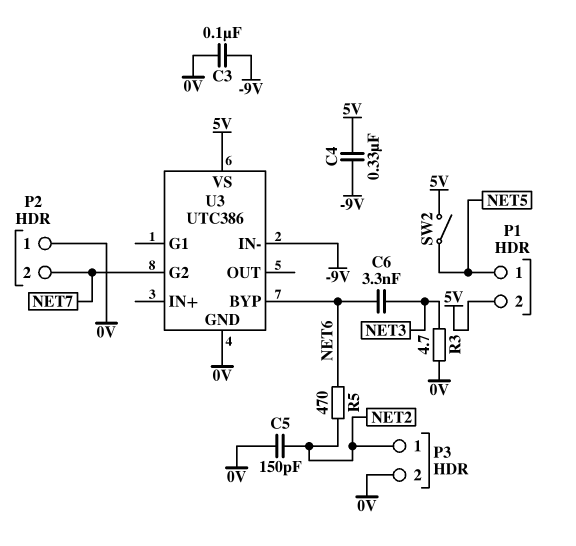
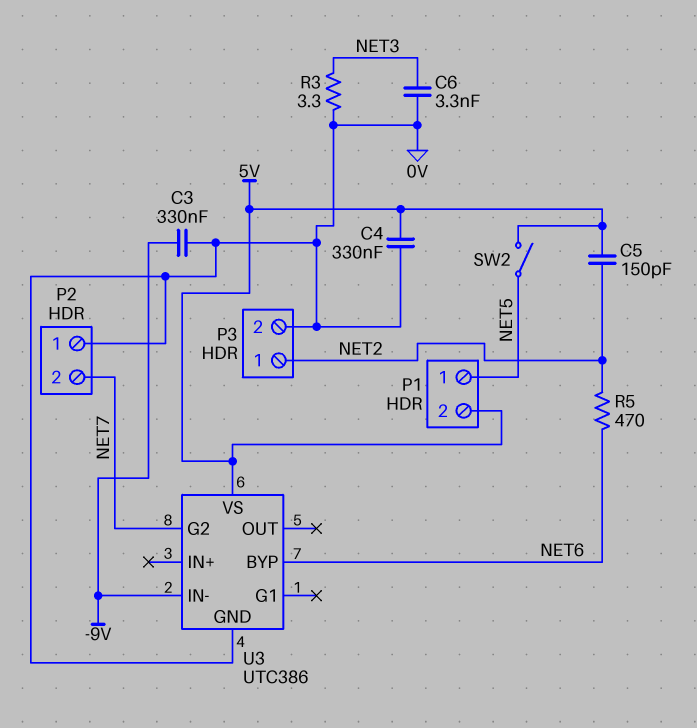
C3: 100nF (-9V, 0V) -> 330nF (-9V, 0V)
C4: 330nF (-9V, 5V) -> 330nF (0V, 5V)
C5: 150pF (0V, NET2) -> 150pF (5V, NET2)
C6: 3.3nF (NET3, NET6) -> 3.3nF (0V, NET3)
R3: 4.7 (0V, NET3) -> 3.3 (0V, NET3)

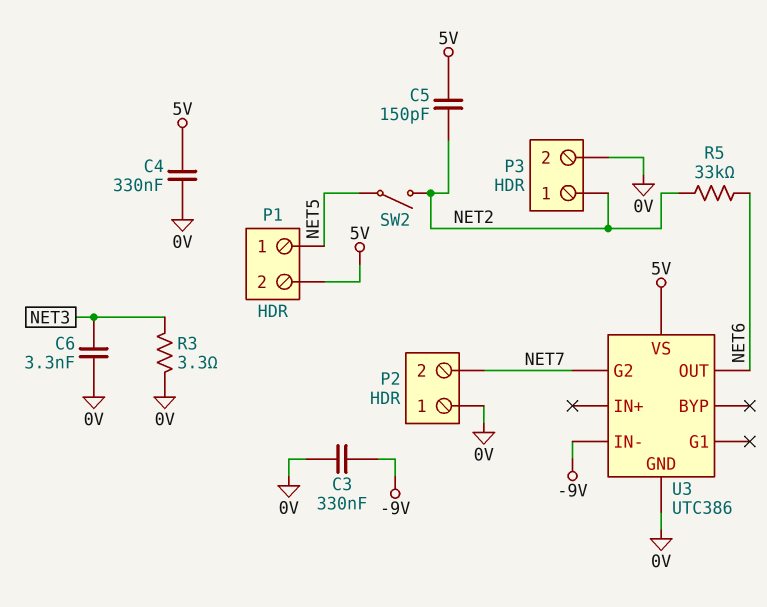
R5: 470 (NET2, NET6) -> 33k (NET2, NET6)
SW2: switch (5V, NET5) -> switch (NET2, NET5)
U3 pin BYP: NET6 -> none
U3 pin OUT: none -> NET6

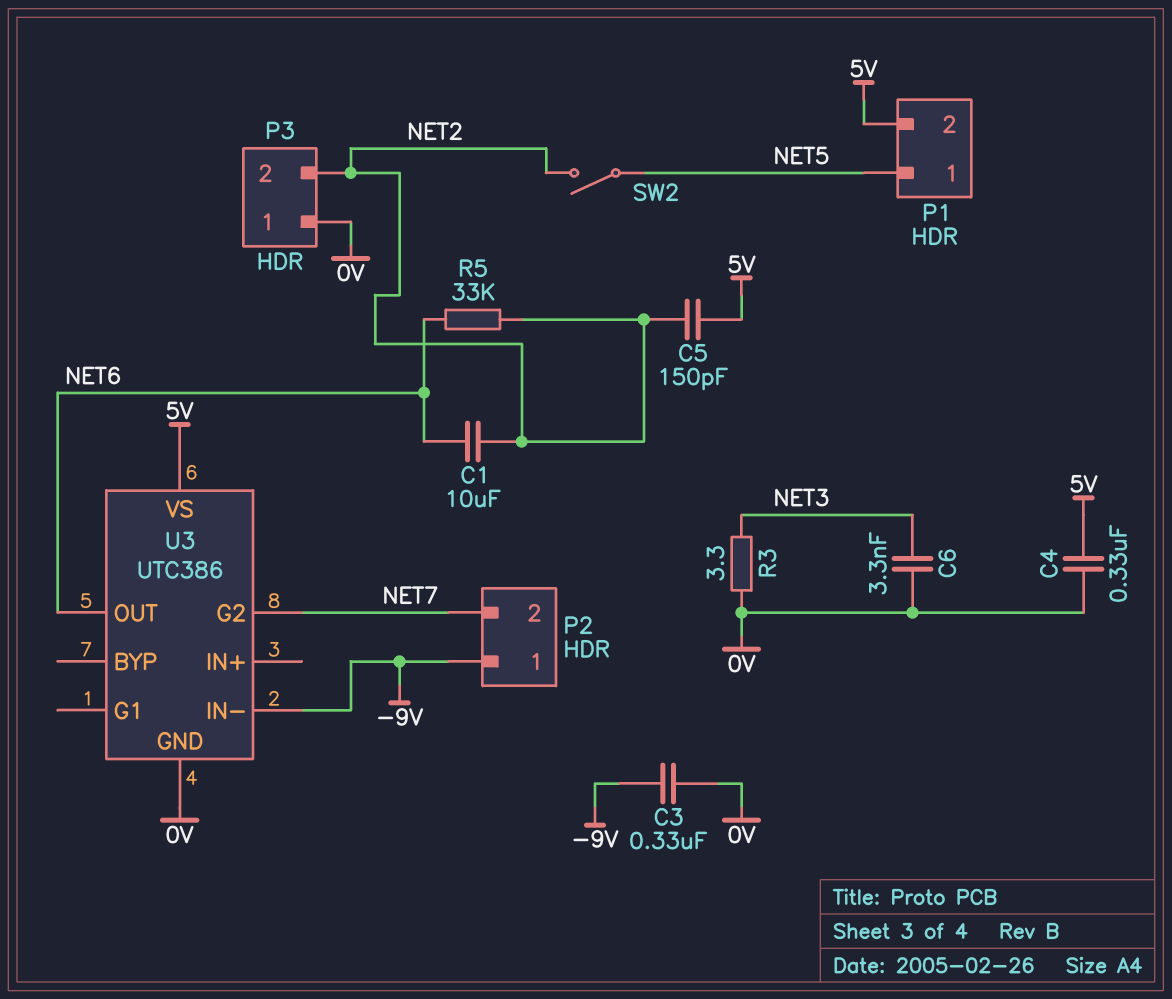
C1: none -> 10uF (NET2, NET6)
P2 pin 1: 0V -> -9V
P3 pin 1: NET2 -> 0V
P3 pin 2: 0V -> NET2

